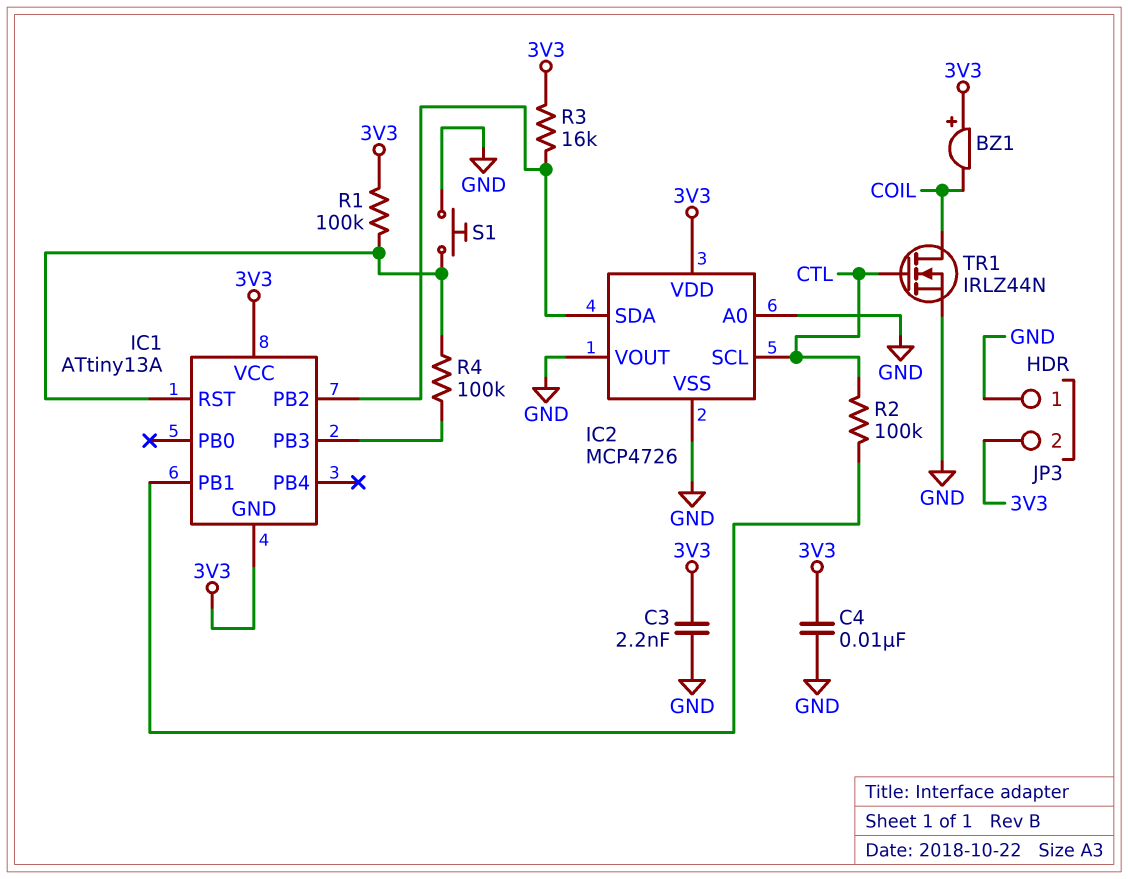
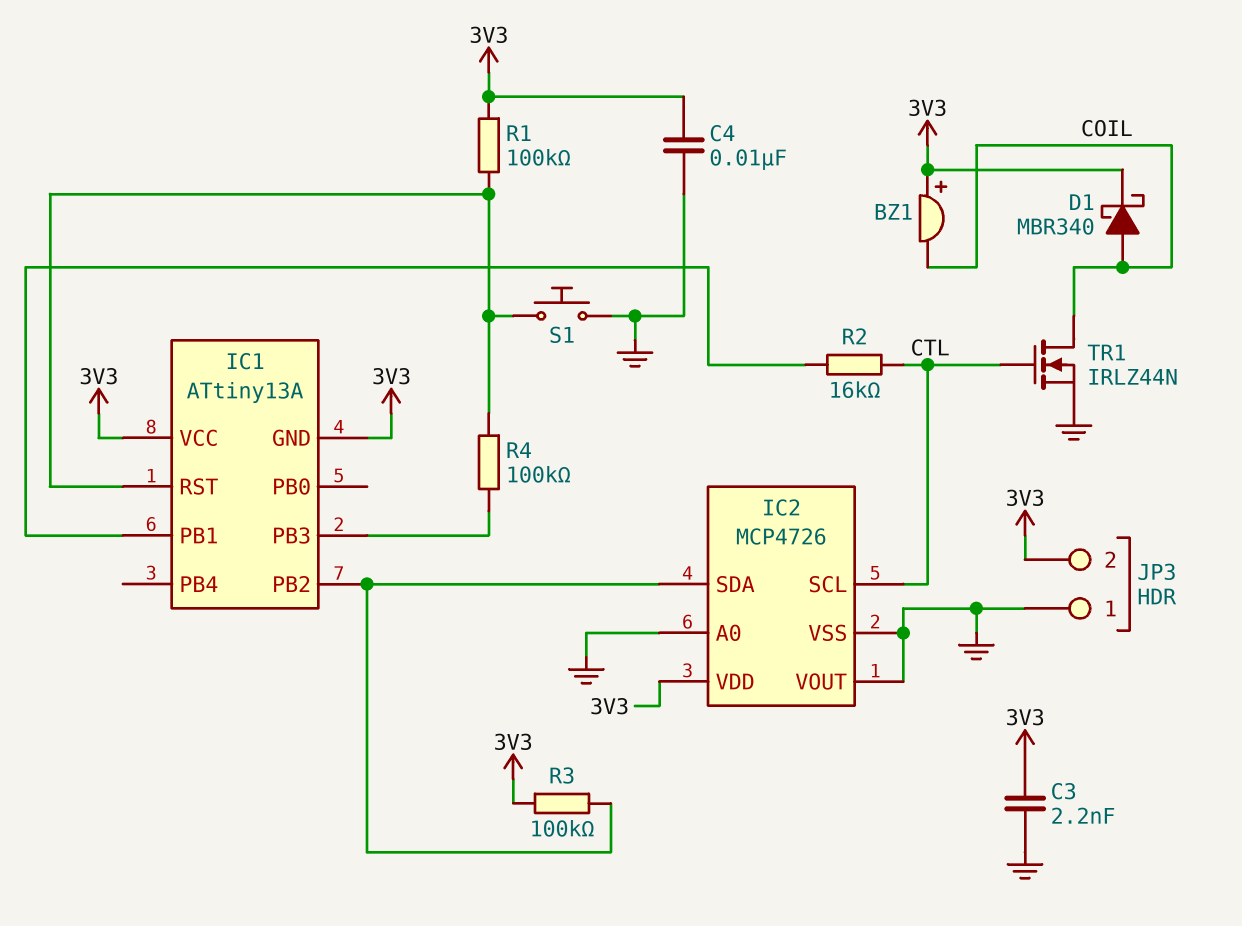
D1: none -> schottky MBR340 (A COIL, K 3V3)
R2: 100k (CTL, IC1/PB1) -> 16k (CTL, IC1/PB1)
R3: 16k (3V3, IC1/PB2) -> 100k (3V3, IC1/PB2)

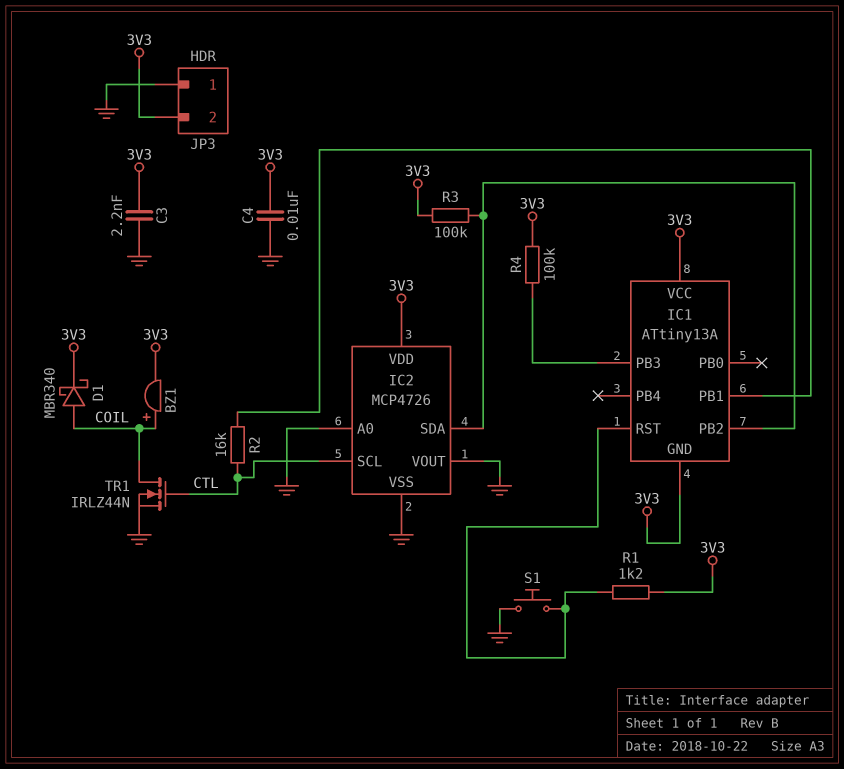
BZ1: buzzer (plus 3V3, minus COIL) -> buzzer (plus COIL, minus 3V3)
R1: 100k (3V3, IC1/RST) -> 1.2k (3V3, IC1/RST)
R4: 100k (IC1/PB3, IC1/RST) -> 100k (3V3, IC1/PB3)

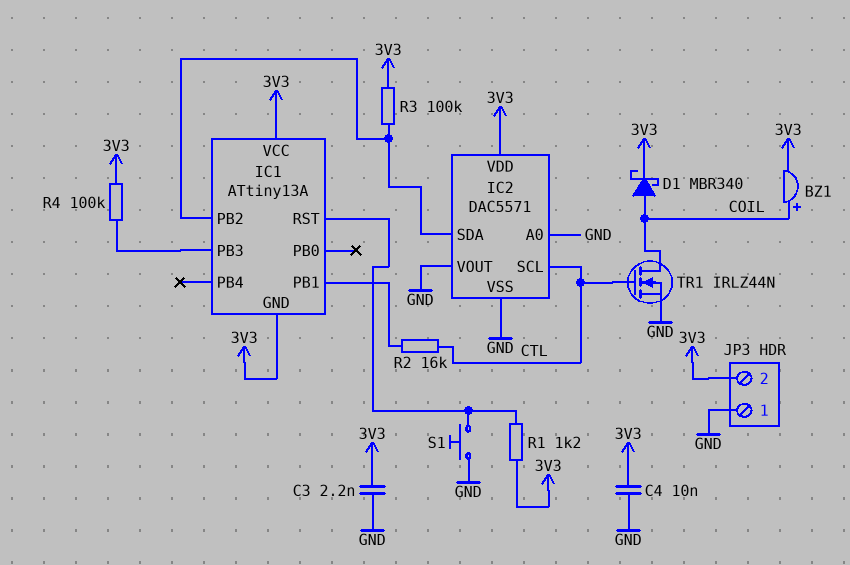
IC2: MCP4726 -> DAC5571

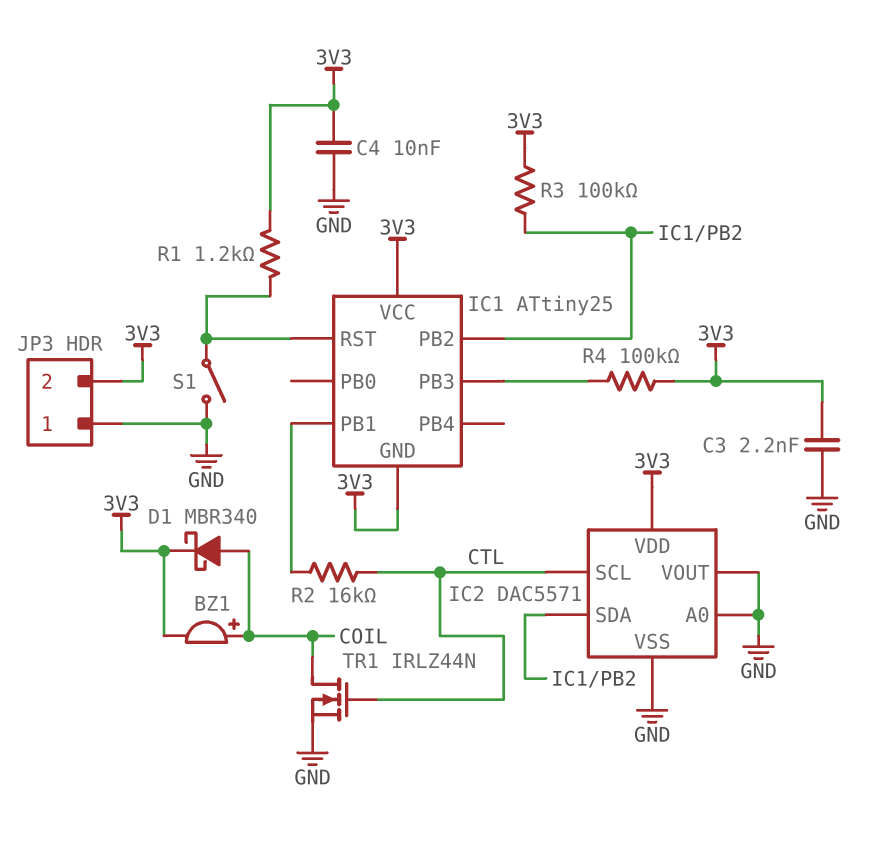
IC1: ATtiny13A -> ATtiny25
S1: button (GND, IC1/RST) -> switch (GND, IC1/RST)

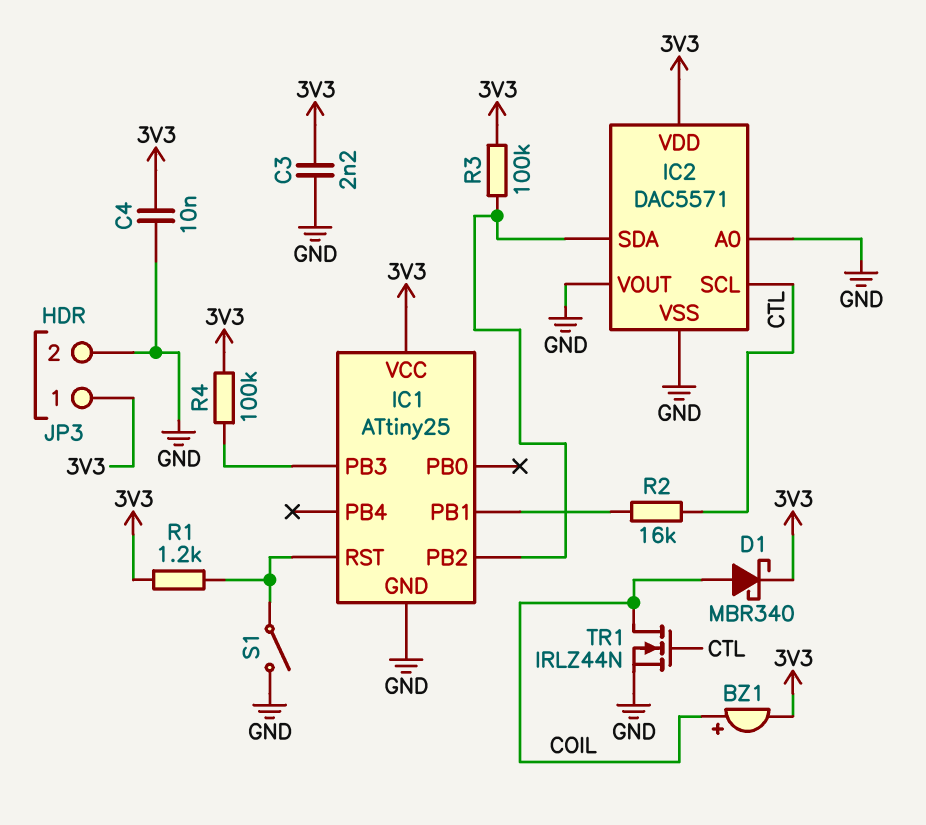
IC1 pin GND: 3V3 -> GND
JP3 pin 1: GND -> 3V3
JP3 pin 2: 3V3 -> GND

